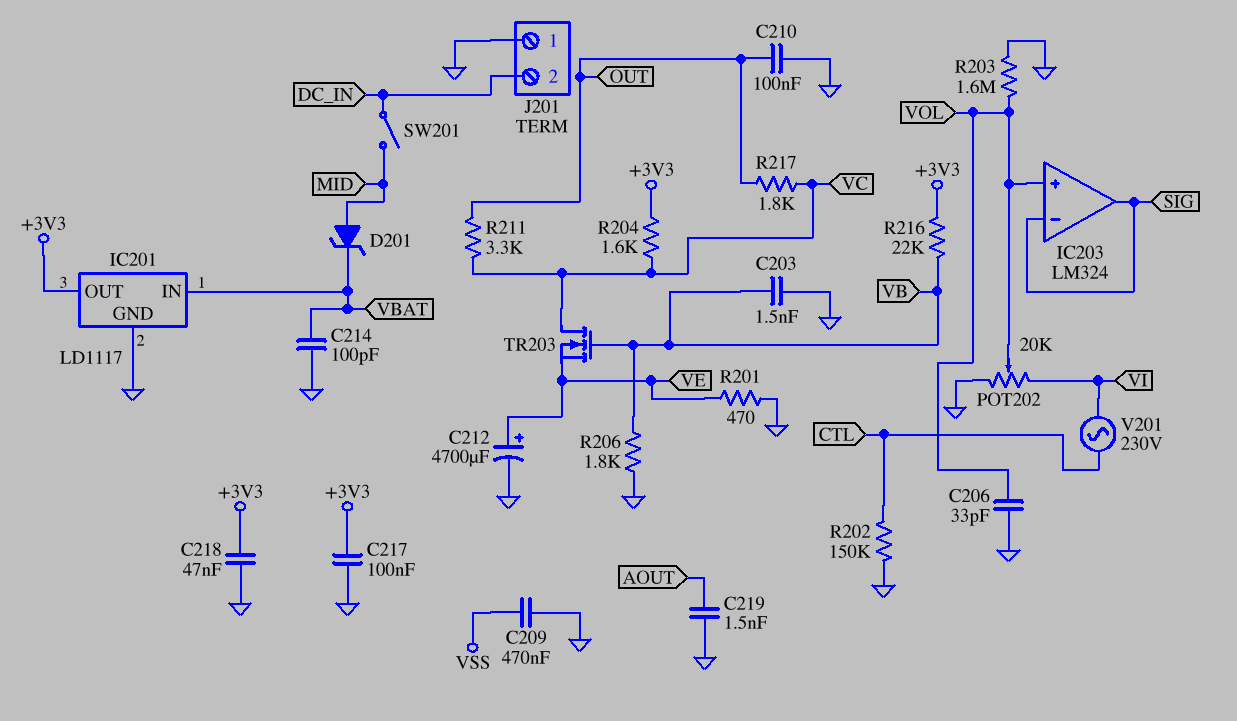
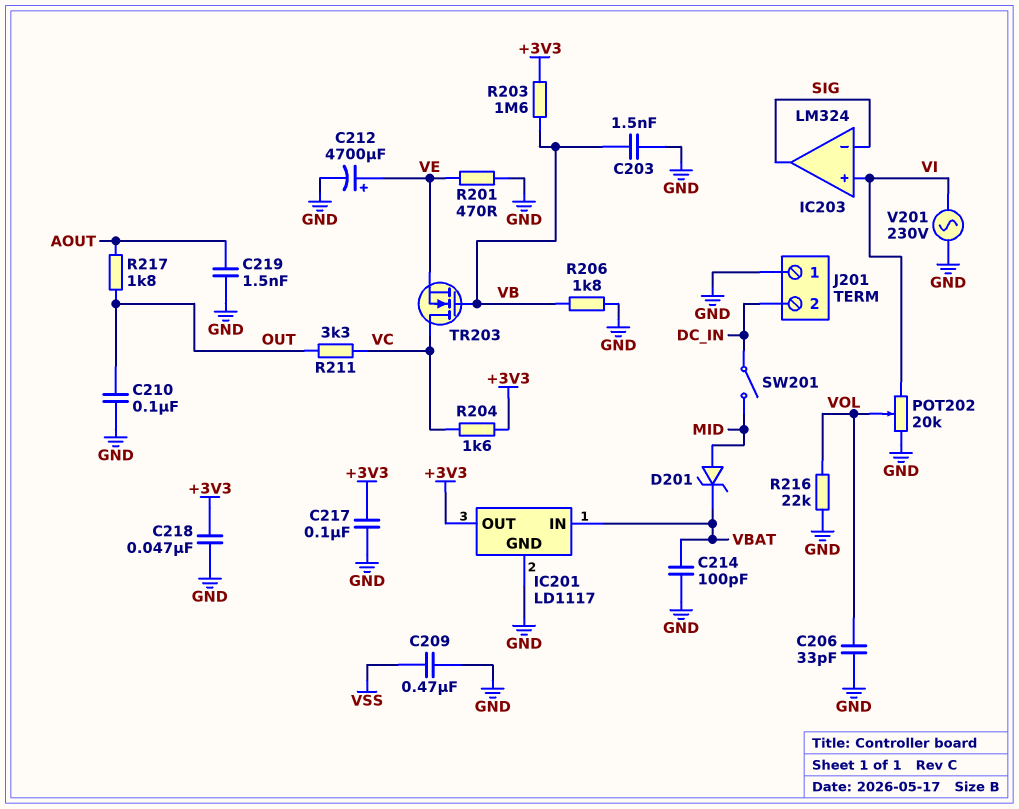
IC203 pin in+: VOL -> VI
R202: 150k (CTL, GND) -> none
R203: 1.6M (GND, VOL) -> 1.6M (+3V3, VB)
R216: 22k (+3V3, VB) -> 22k (GND, VOL)
R217: 1.8k (OUT, VC) -> 1.8k (AOUT, OUT)
V201: AC 230V (CTL, VI) -> AC 230V (GND, VI)

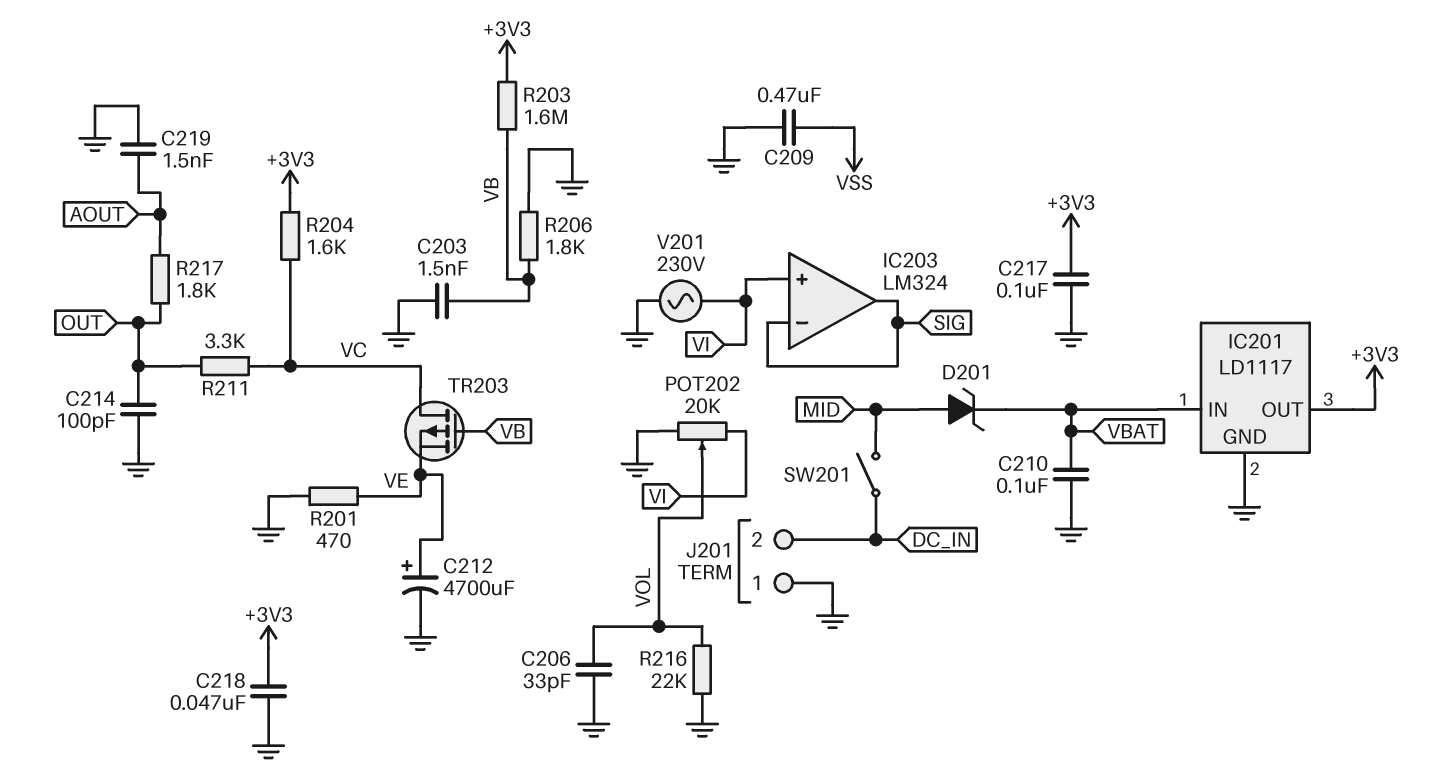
C210: 100nF (GND, OUT) -> 100nF (GND, VBAT)
C214: 100pF (GND, VBAT) -> 100pF (GND, OUT)
TR203: NMOS (G VB, D VC, S VE) -> PMOS (G VB, D VC, S VE)

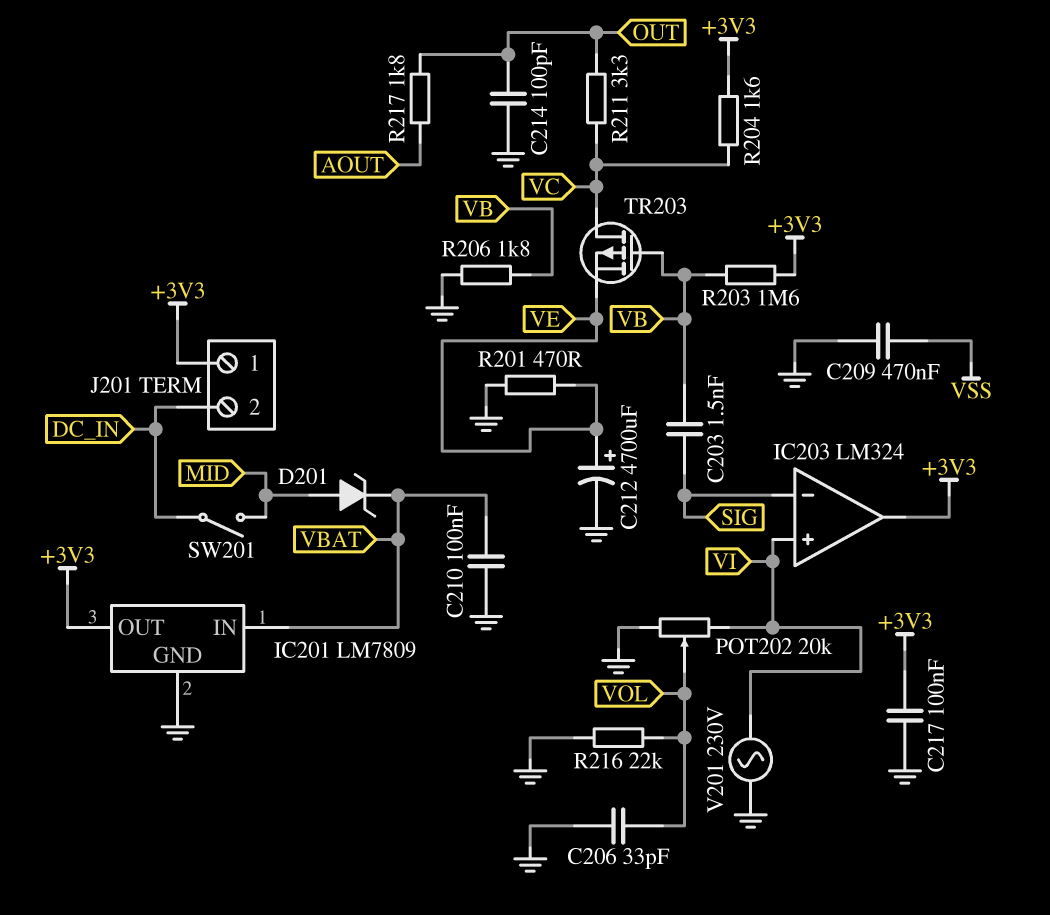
C203: 1.5nF (GND, VB) -> 1.5nF (SIG, VB)
C218: 47nF (+3V3, GND) -> none
C219: 1.5nF (AOUT, GND) -> none
IC201: LD1117 -> LM7809
IC203 pin out: SIG -> +3V3
J201 pin 1: GND -> +3V3

